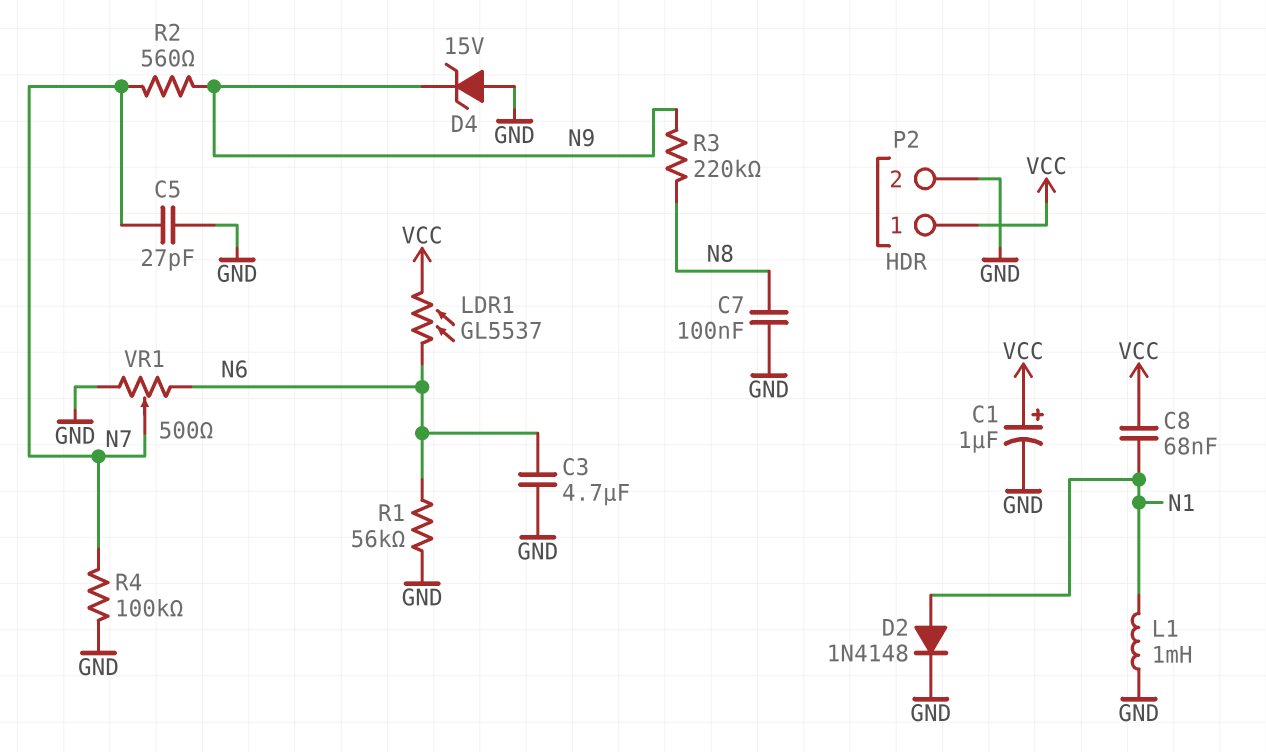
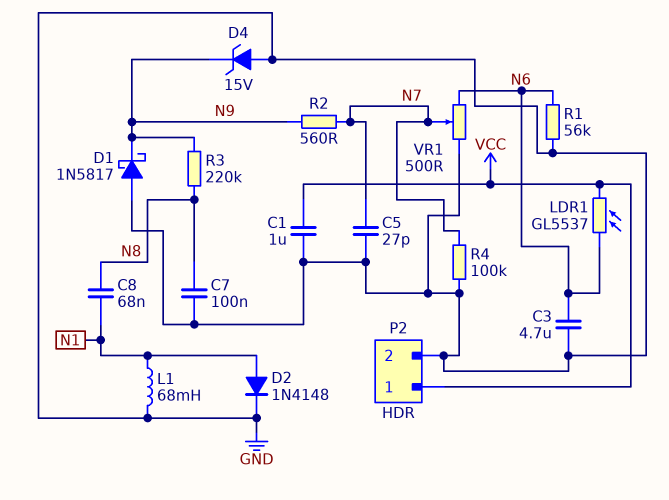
C1: 1uF (plus VCC, minus GND) -> 1uF (GND, VCC)
C8: 68nF (N1, VCC) -> 68nF (N1, N8)
D1: none -> schottky 1N5817 (A GND, K N9)
L1: 1mH (GND, N1) -> 68mH (GND, N1)

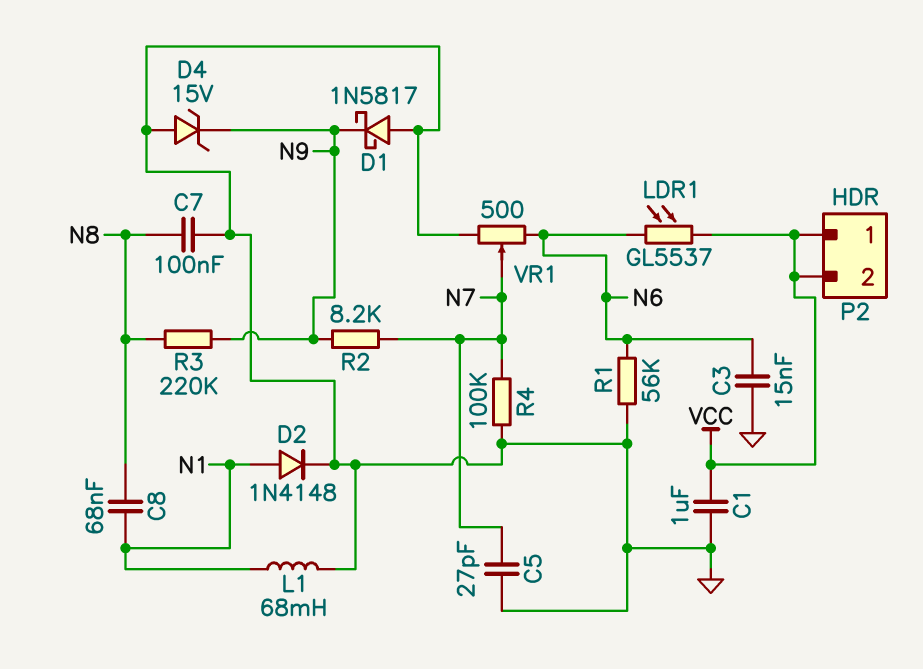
C3: 4.7uF (GND, N6) -> 15nF (GND, N6)
P2 pin 2: GND -> VCC
R2: 560 (N7, N9) -> 8.2k (N7, N9)

